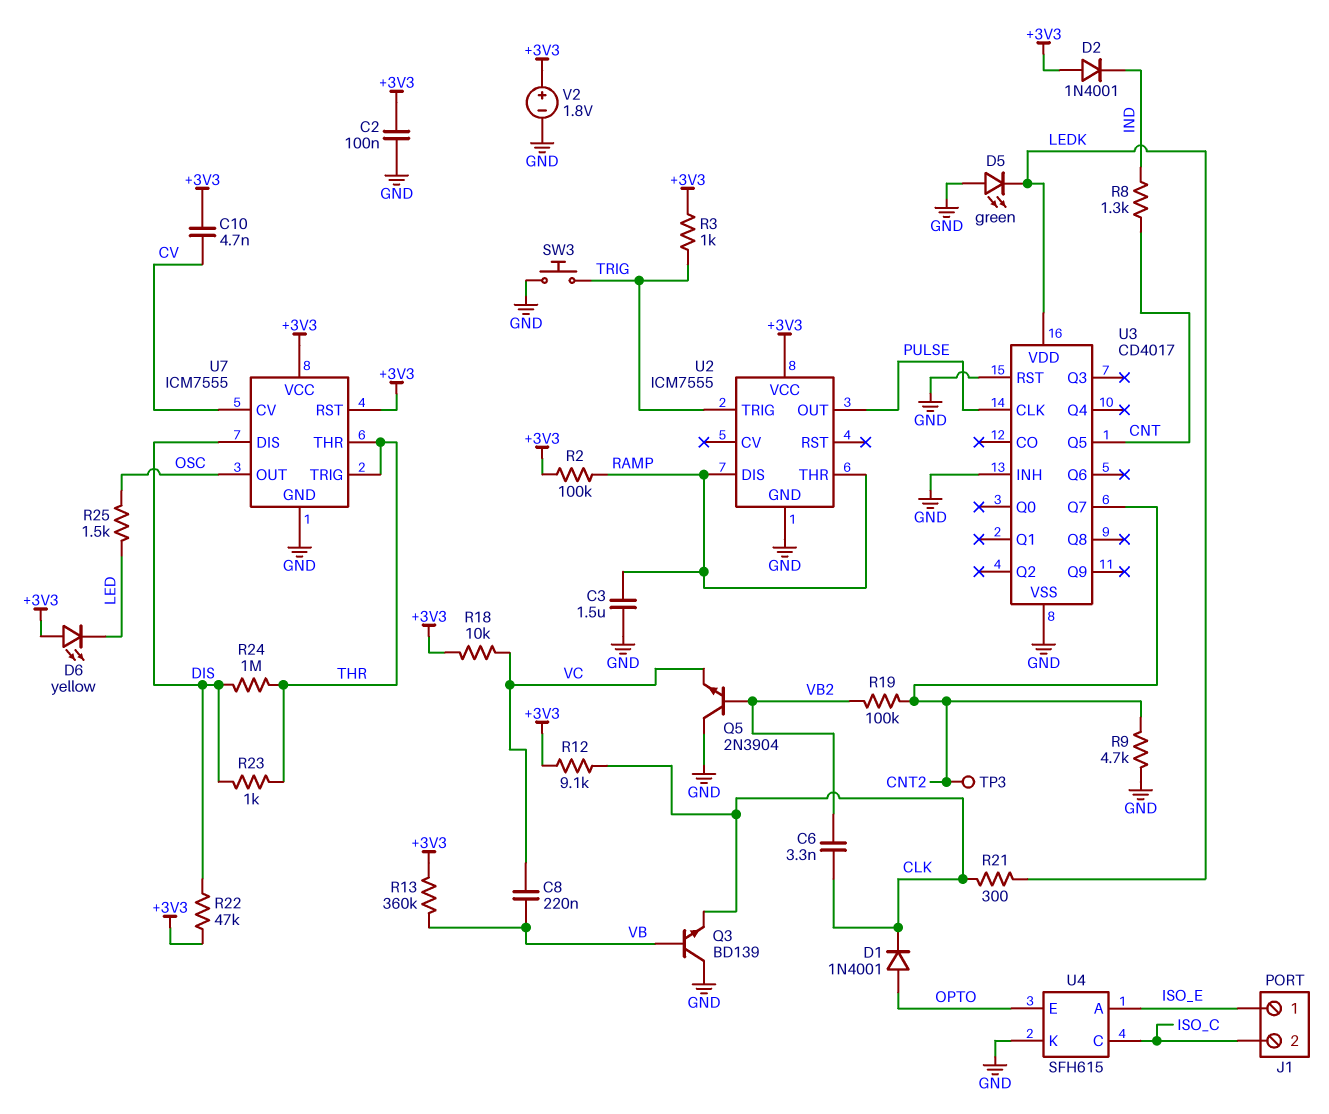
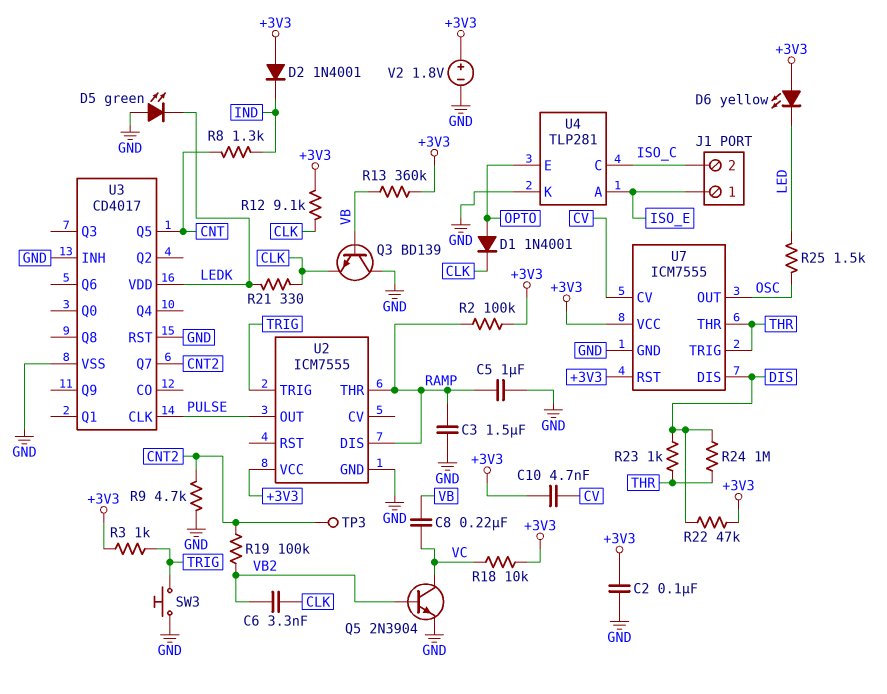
C5: none -> 1uF (GND, RAMP)
Q5: NPN 2N3904 (B VB2, C GND, E VC) -> NPN 2N3904 (B VB2, C VC, E GND)
R21: 300 (CLK, LEDK) -> 330 (CLK, LEDK)
U4: SFH615 -> TLP281

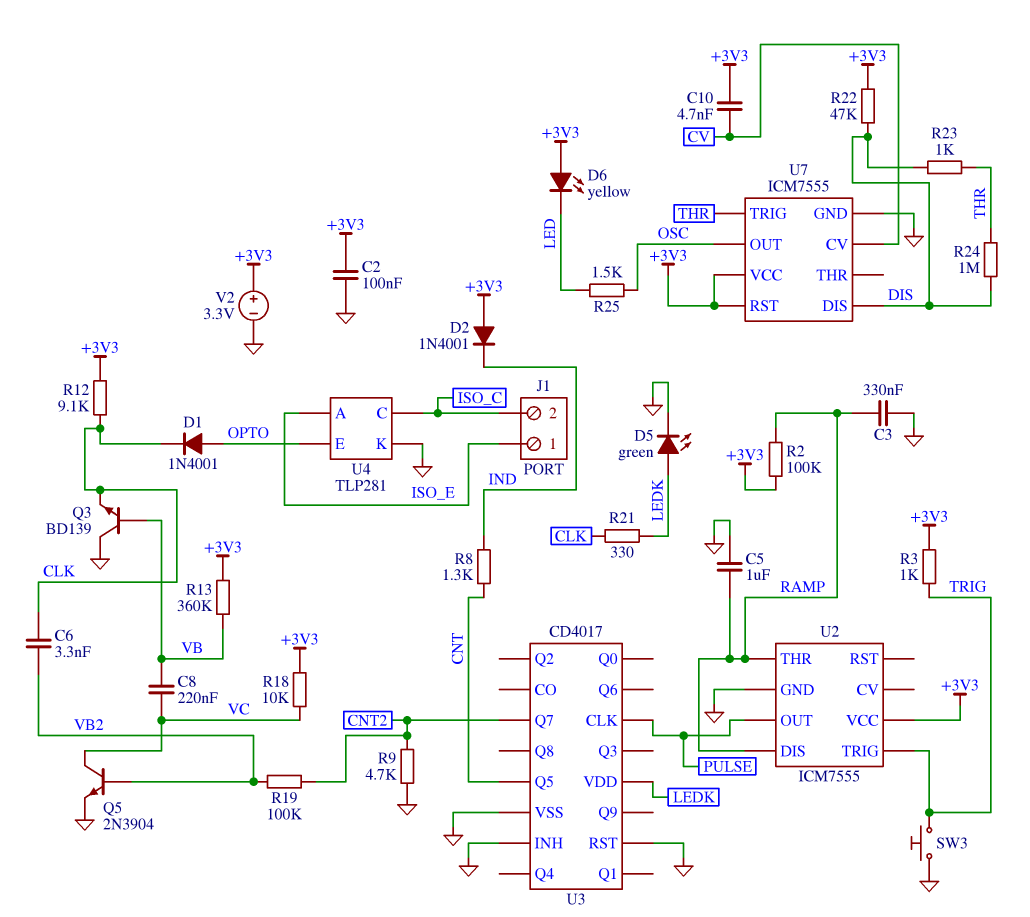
C3: 1.5uF (GND, RAMP) -> 330nF (GND, RAMP)
D5: LED green (A GND, K LEDK) -> LED green (A LEDK, K GND)
TP3: test point (CNT2) -> none
U7 pin THR: THR -> none
V2: 1.8V (plus +3V3, minus GND) -> 3.3V (plus +3V3, minus GND)

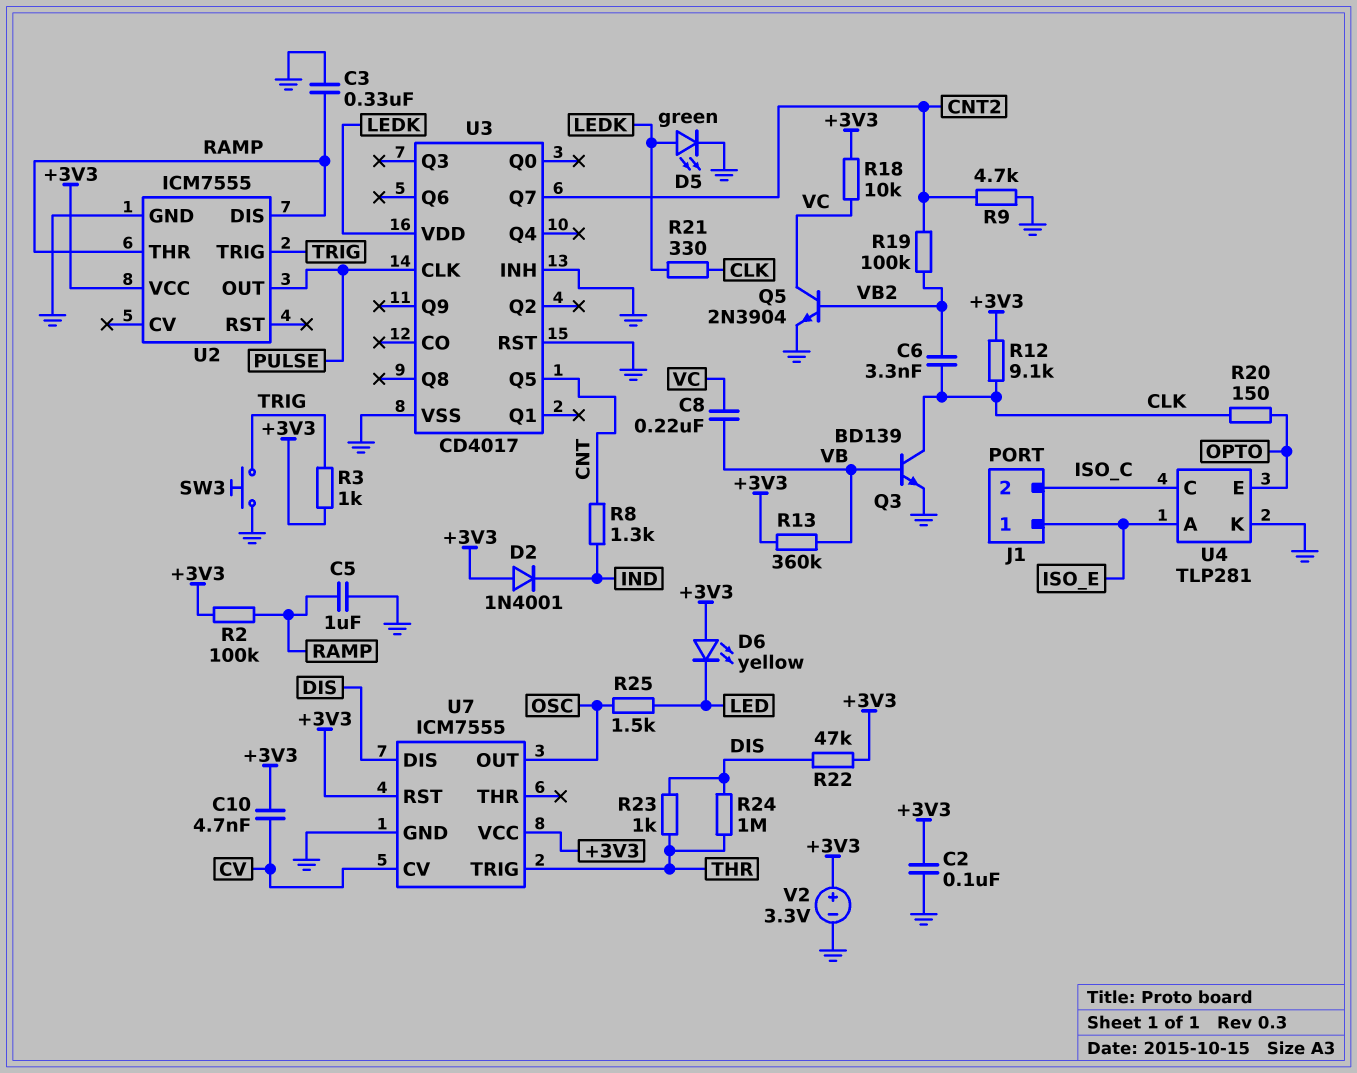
D1: diode 1N4001 (A OPTO, K CLK) -> none
Q3: NPN BD139 (B VB, C GND, E CLK) -> NPN BD139 (B VB, C CLK, E GND)
R20: none -> 150 (CLK, OPTO)

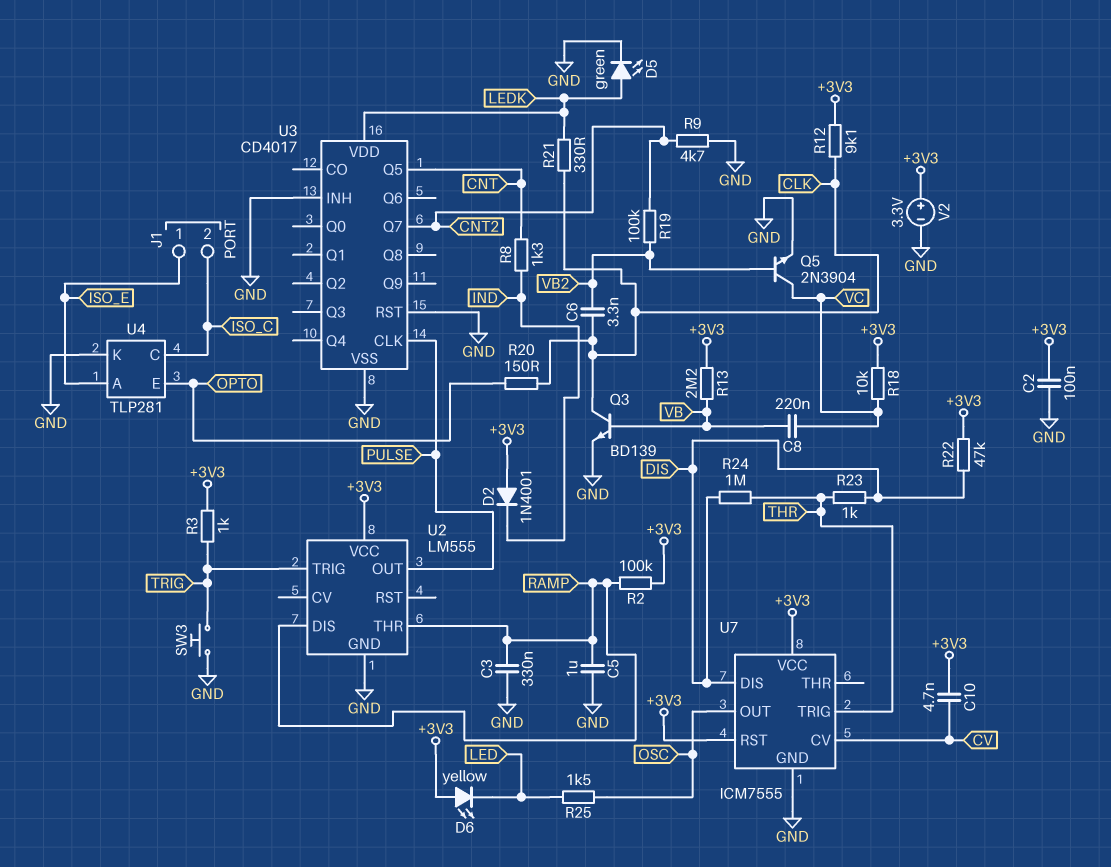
R13: 360k (+3V3, VB) -> 2.2M (+3V3, VB)
U2: ICM7555 -> LM555

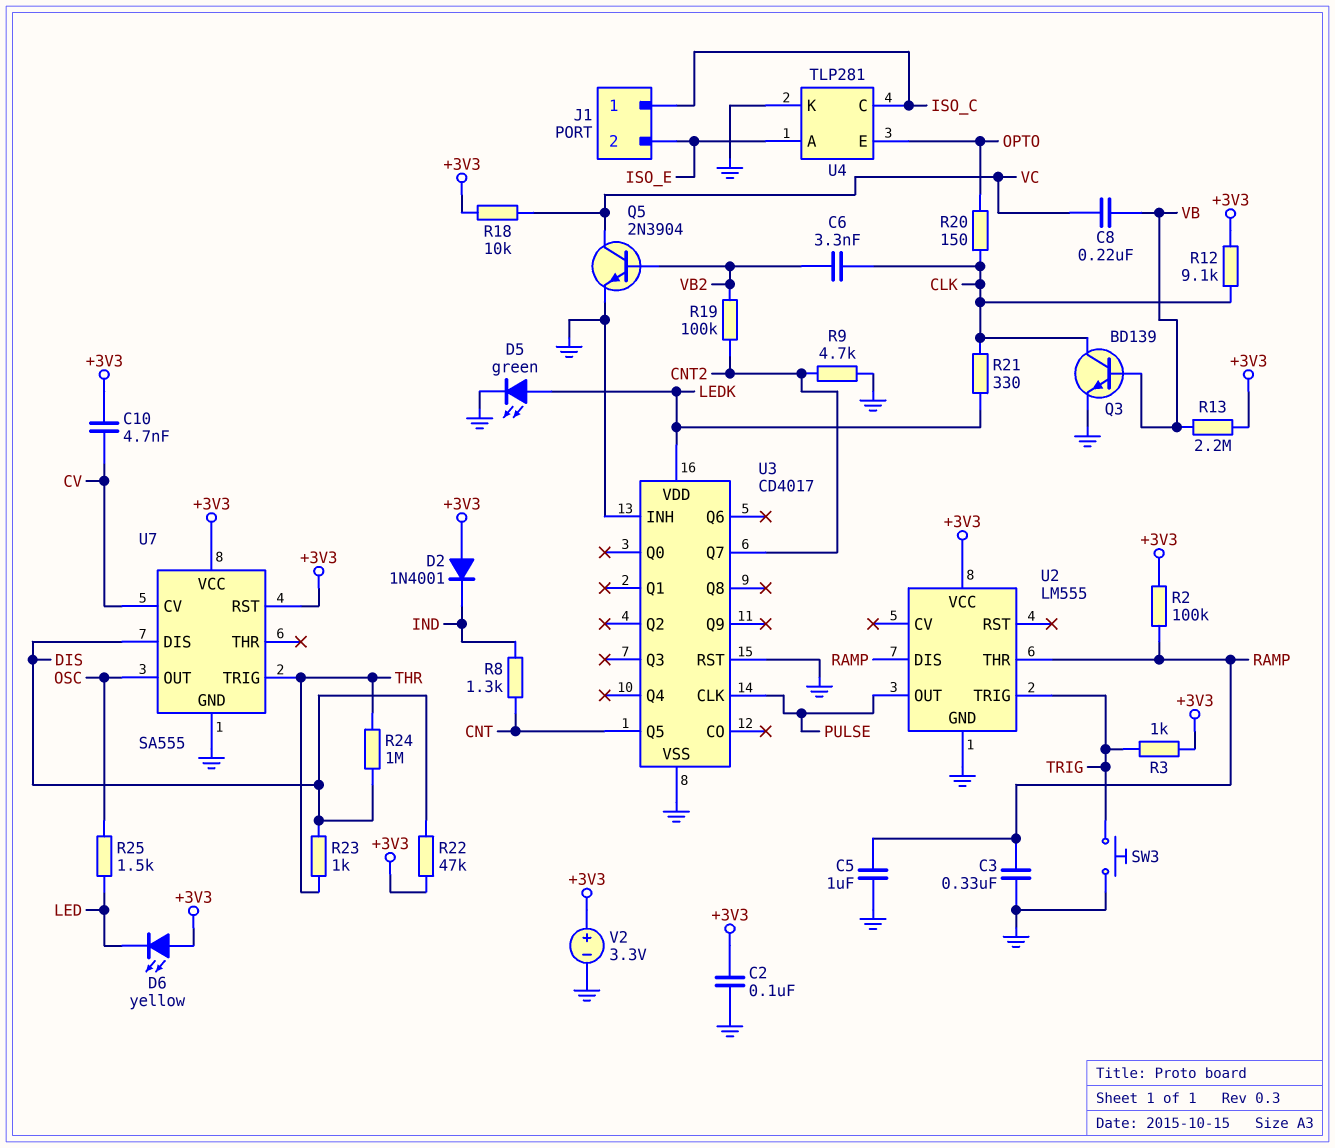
J1 pin 1: ISO_E -> ISO_C
J1 pin 2: ISO_C -> ISO_E
U7: ICM7555 -> SA555

